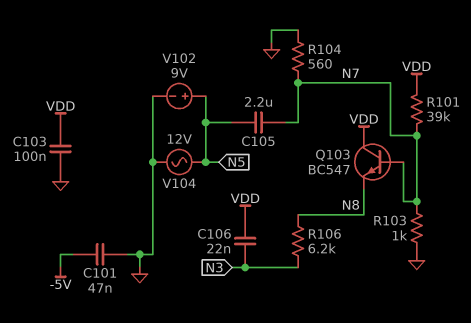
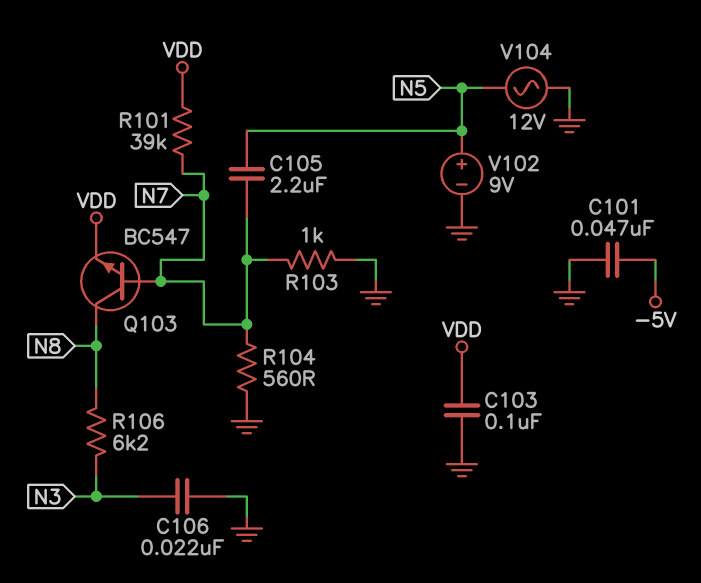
C106: 22nF (N3, VDD) -> 22nF (GND, N3)
Q103: NPN BC547 (B N7, C VDD, E N8) -> NPN BC547 (B N7, C N8, E VDD)

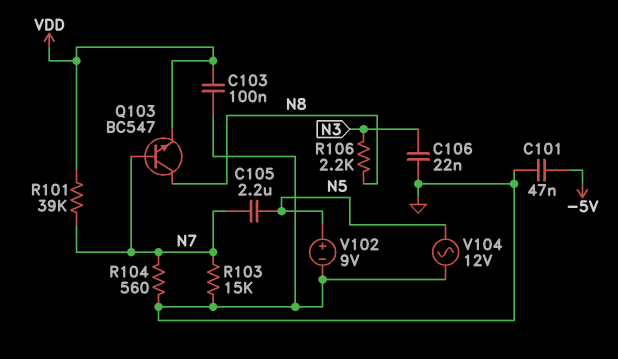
R103: 1k (GND, N7) -> 15k (GND, N7)
R106: 6.2k (N3, N8) -> 2.2k (N3, N8)

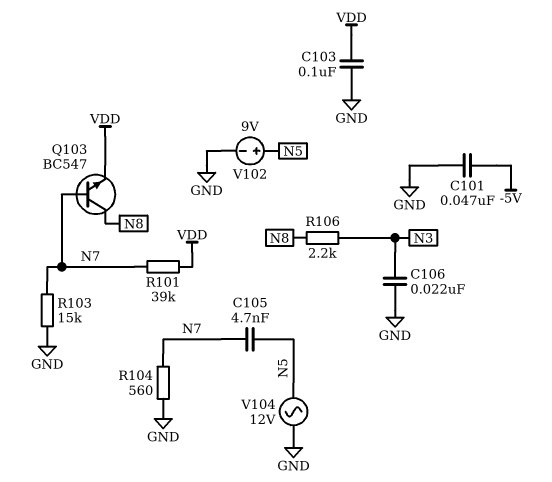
C105: 2.2uF (N5, N7) -> 4.7nF (N5, N7)

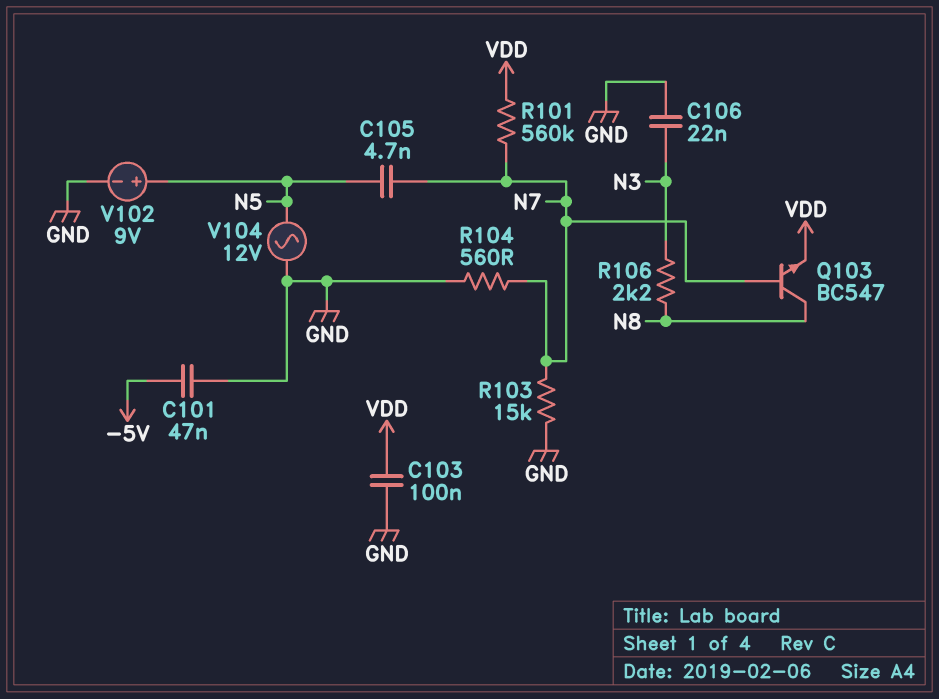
R101: 39k (N7, VDD) -> 560k (N7, VDD)

